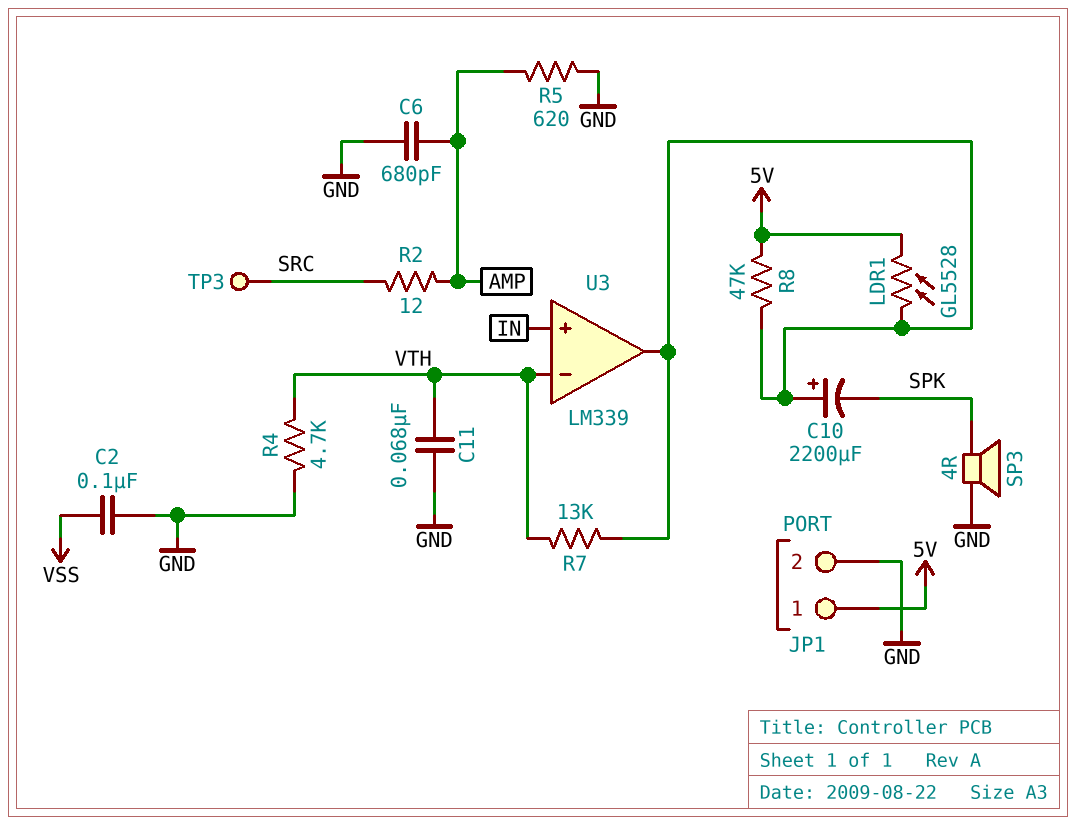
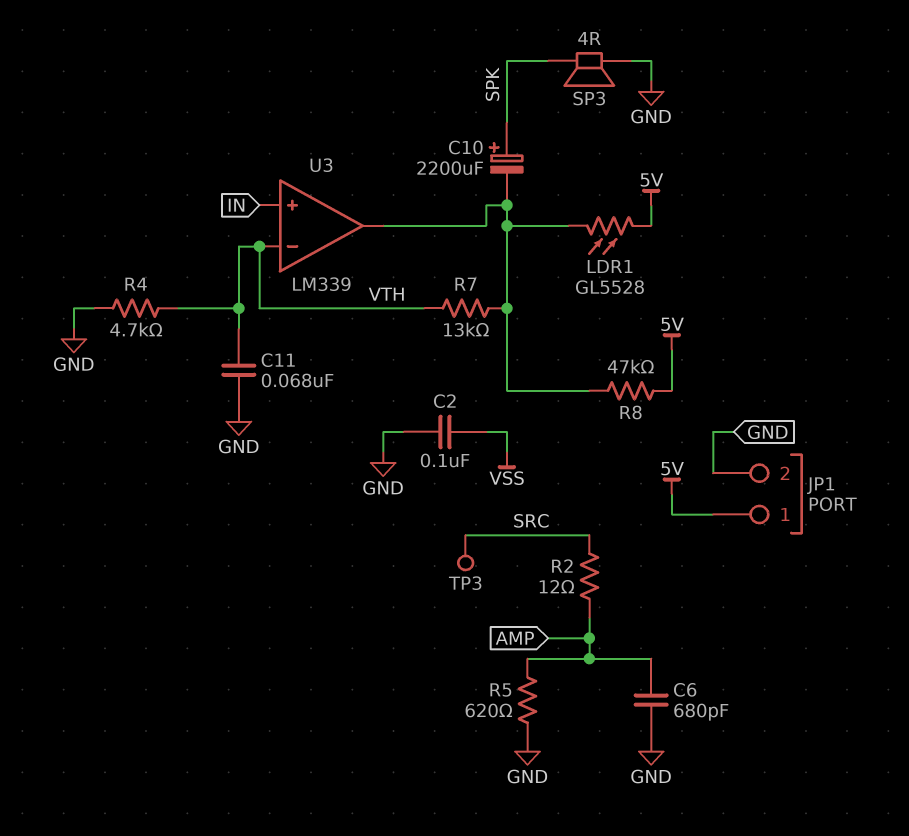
C10: 2200uF (plus U3/out, minus SPK) -> 2200uF (plus SPK, minus U3/out)

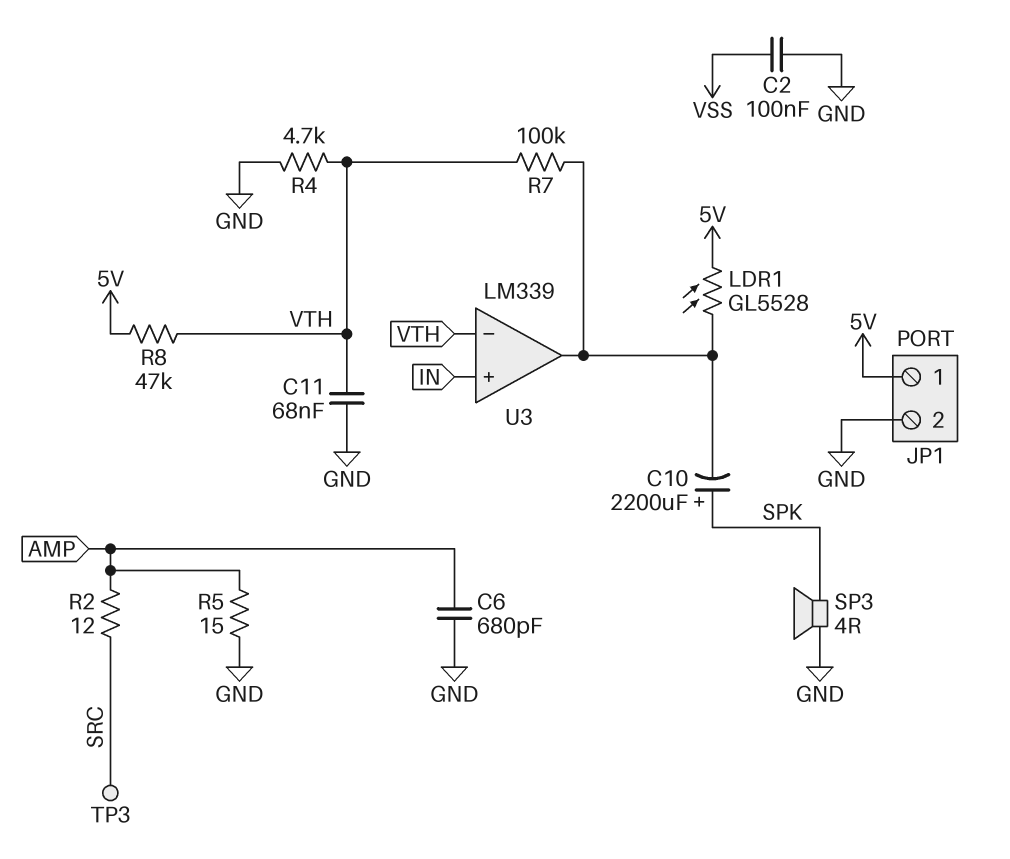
R5: 620 (AMP, GND) -> 15 (AMP, GND)
R7: 13k (U3/out, VTH) -> 100k (U3/out, VTH)
R8: 47k (5V, U3/out) -> 47k (5V, VTH)

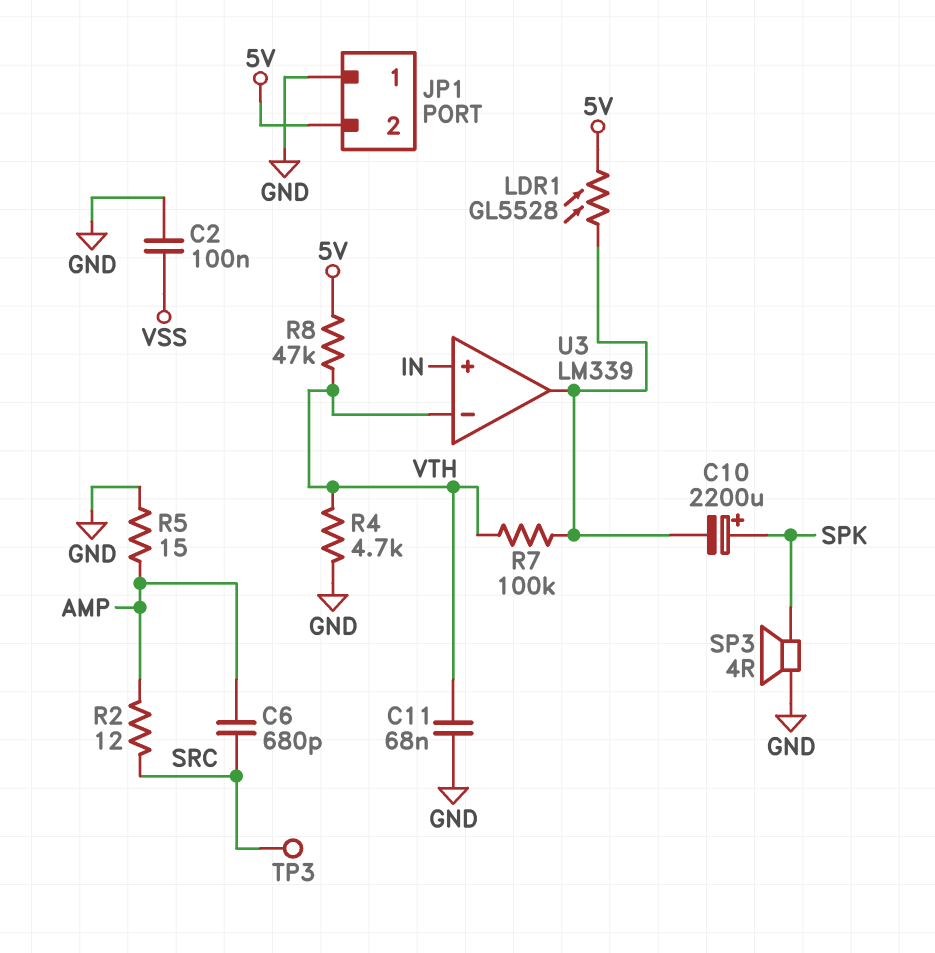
C6: 680pF (AMP, GND) -> 680pF (AMP, SRC)
JP1 pin 1: 5V -> GND
JP1 pin 2: GND -> 5V

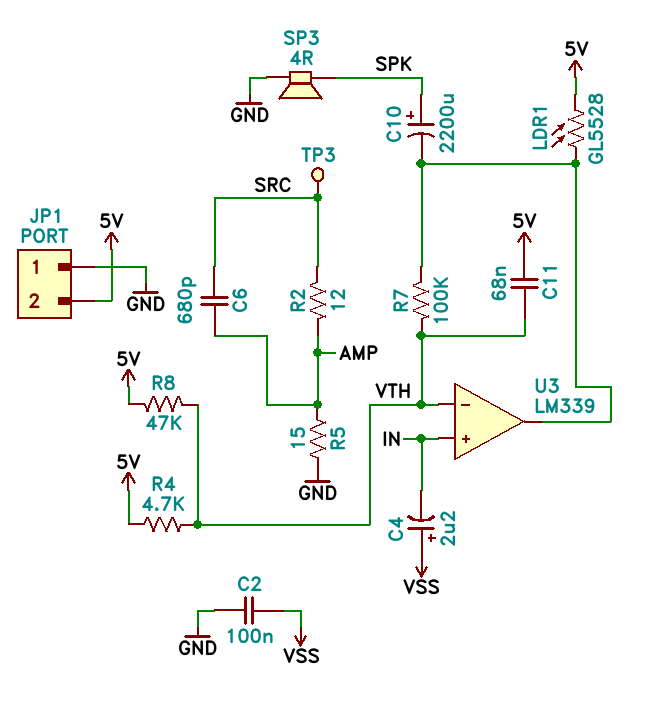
C4: none -> 2.2uF (plus VSS, minus IN)
C11: 68nF (GND, VTH) -> 68nF (5V, VTH)
R4: 4.7k (GND, VTH) -> 4.7k (5V, VTH)

